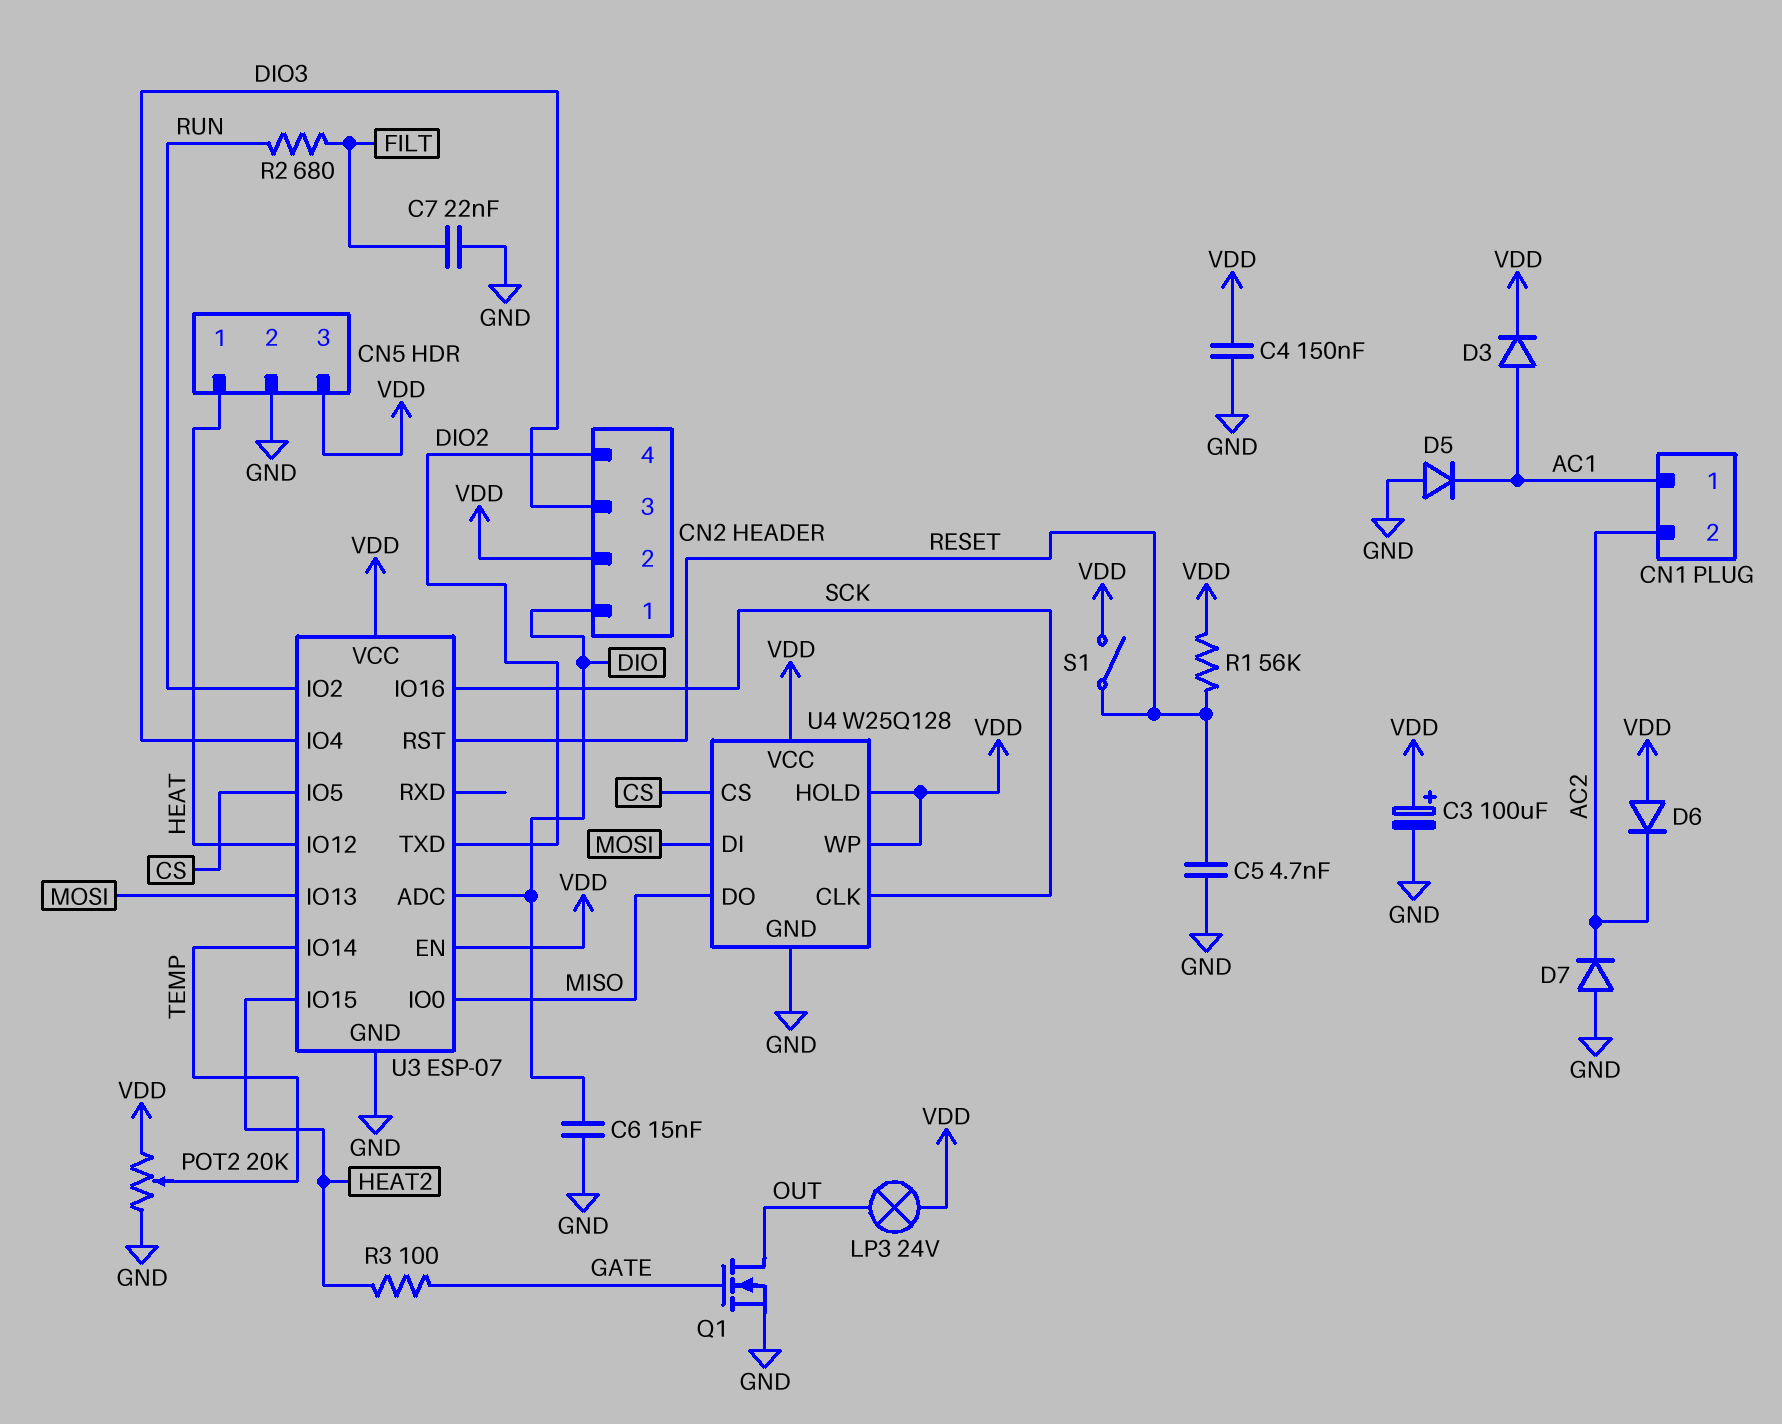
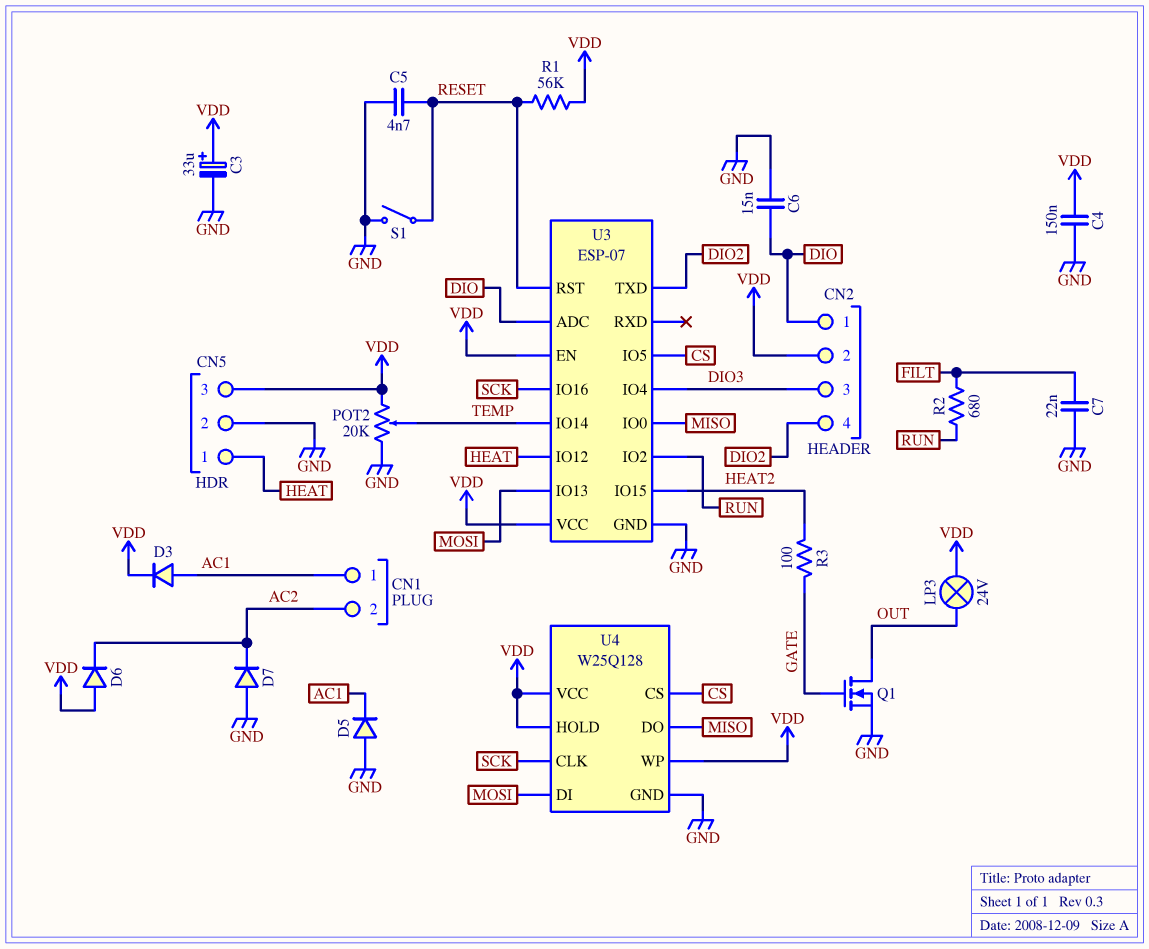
C3: 100uF (plus VDD, minus GND) -> 33uF (plus VDD, minus GND)
S1: switch (RESET, VDD) -> switch (GND, RESET)

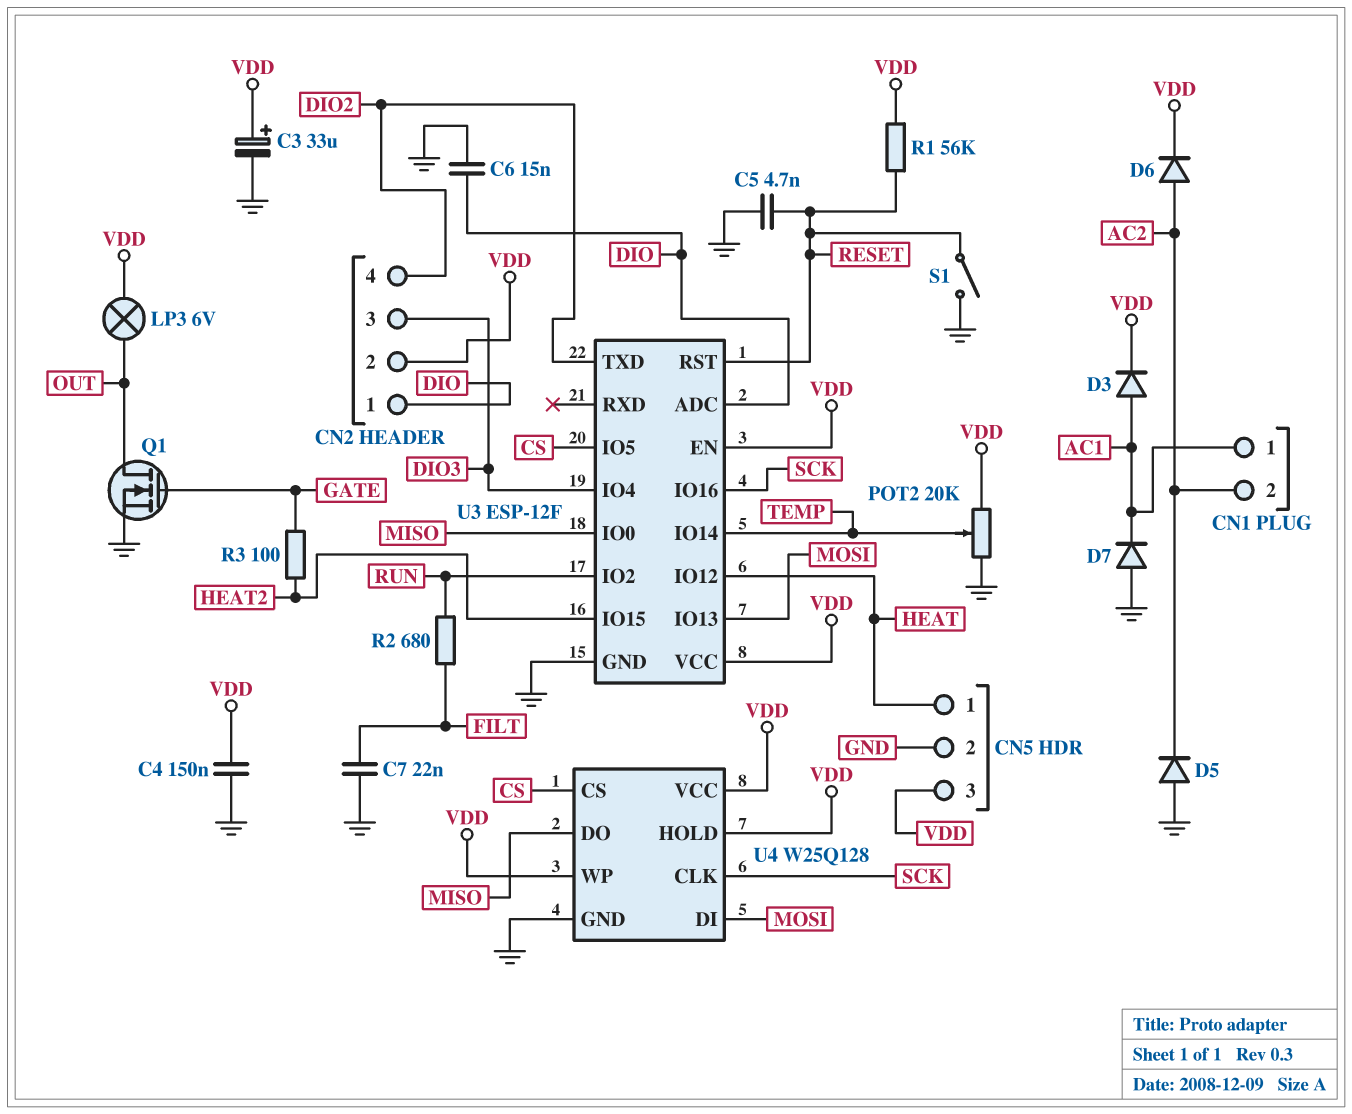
D5: diode (A GND, K AC1) -> diode (A GND, K AC2)
D6: diode (A VDD, K AC2) -> diode (A AC2, K VDD)
D7: diode (A GND, K AC2) -> diode (A GND, K AC1)
LP3: lamp 24V (OUT, VDD) -> lamp 6V (OUT, VDD)
U3: ESP-07 -> ESP-12F

